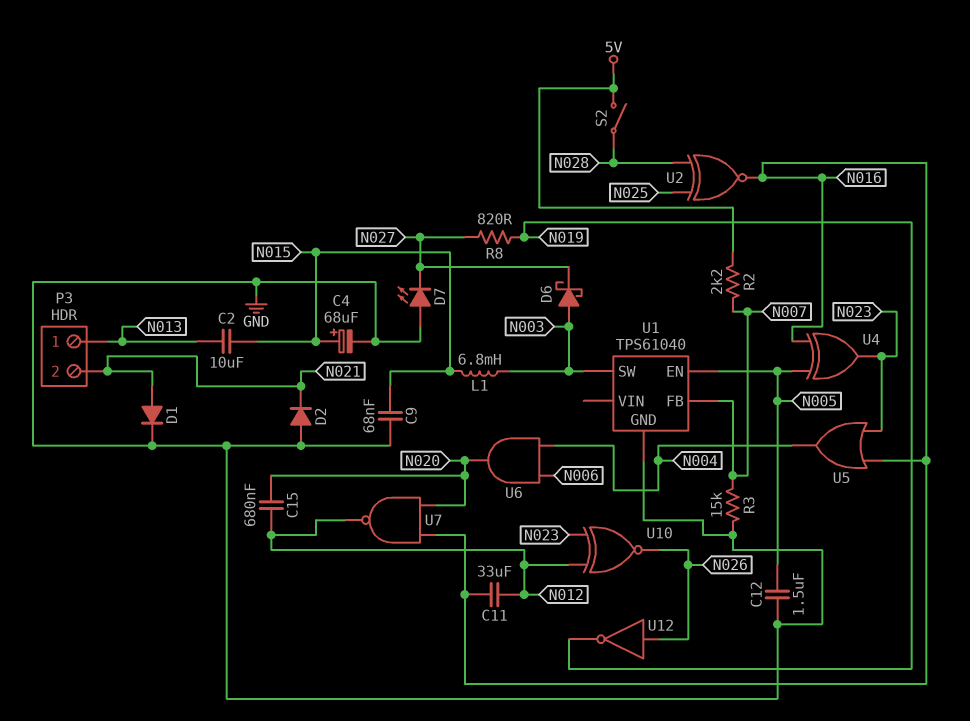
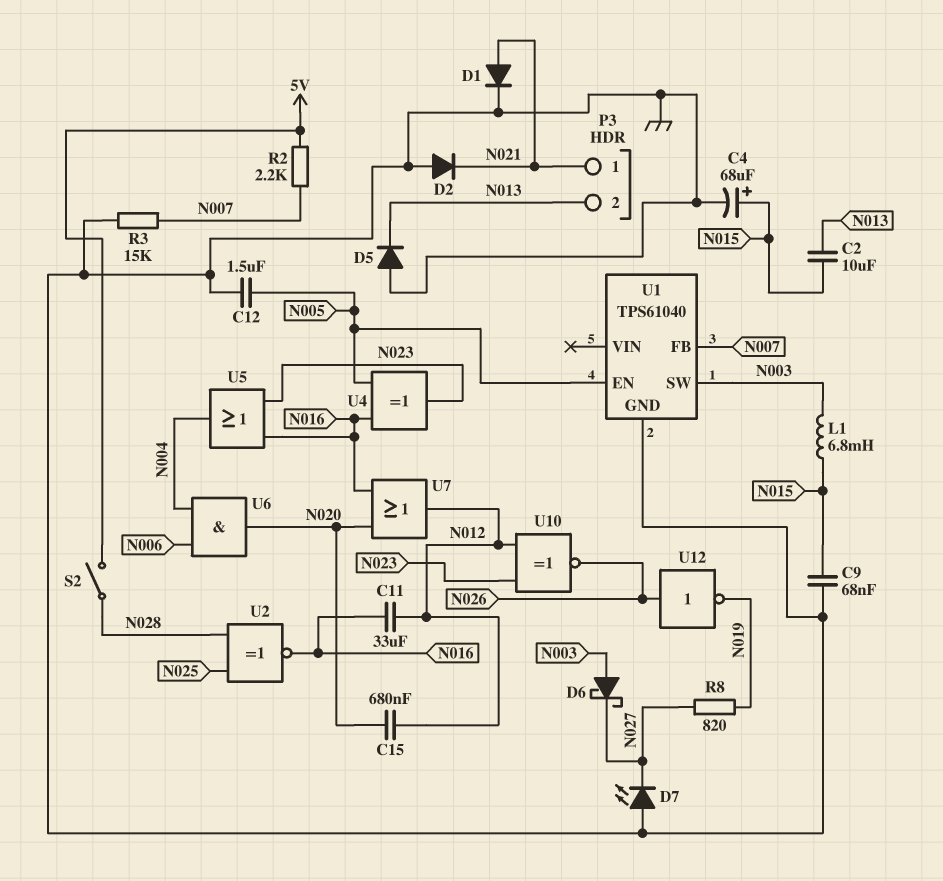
D5: none -> diode (A GND, K N013)
P3 pin 1: N013 -> N021
P3 pin 2: N021 -> N013
U7: NAND (in N016, in N020, out N012) -> OR (in N016, in N020, out N012)

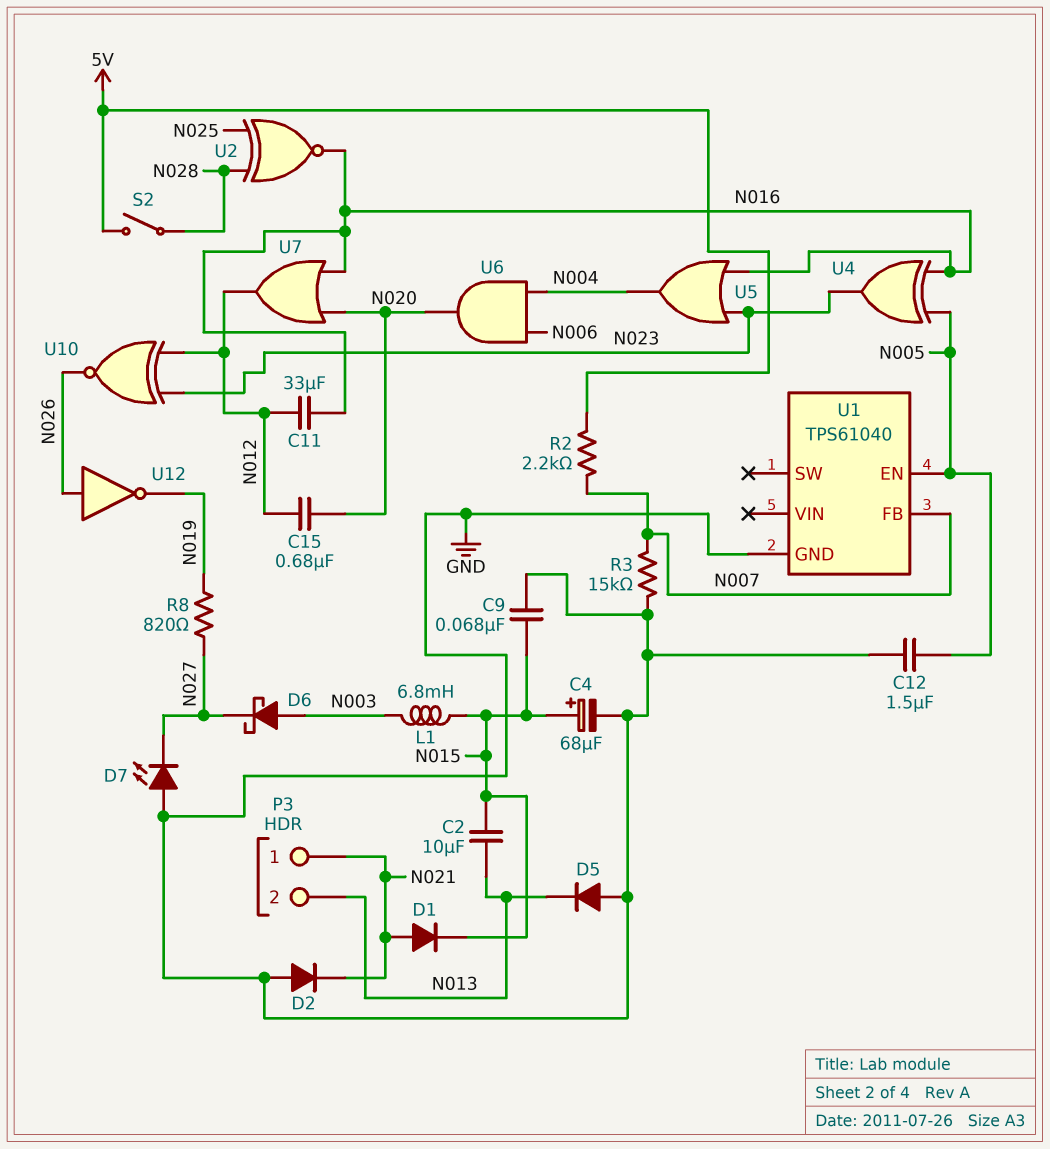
D1: diode (A N021, K GND) -> diode (A N021, K N015)
U1 pin SW: N003 -> none

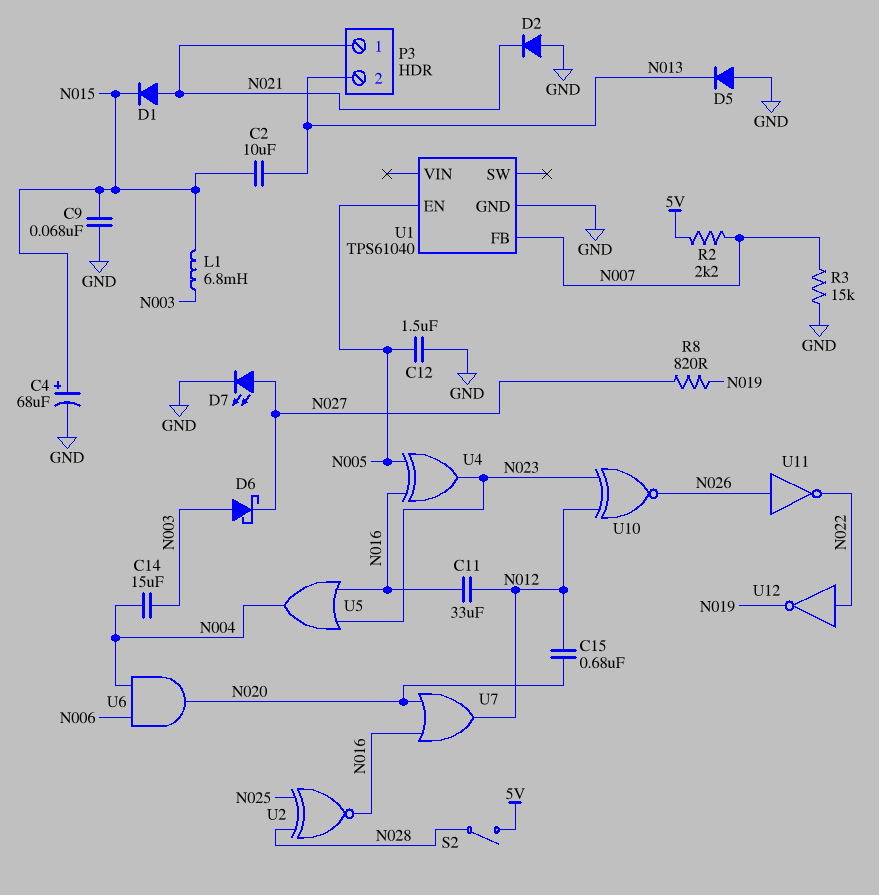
C14: none -> 15uF (N003, N004)
D7: LED (A GND, K N027) -> LED (A N027, K GND)
U11: none -> NOT (in N026, out N022)
U12: NOT (in N026, out N019) -> NOT (in N022, out N019)

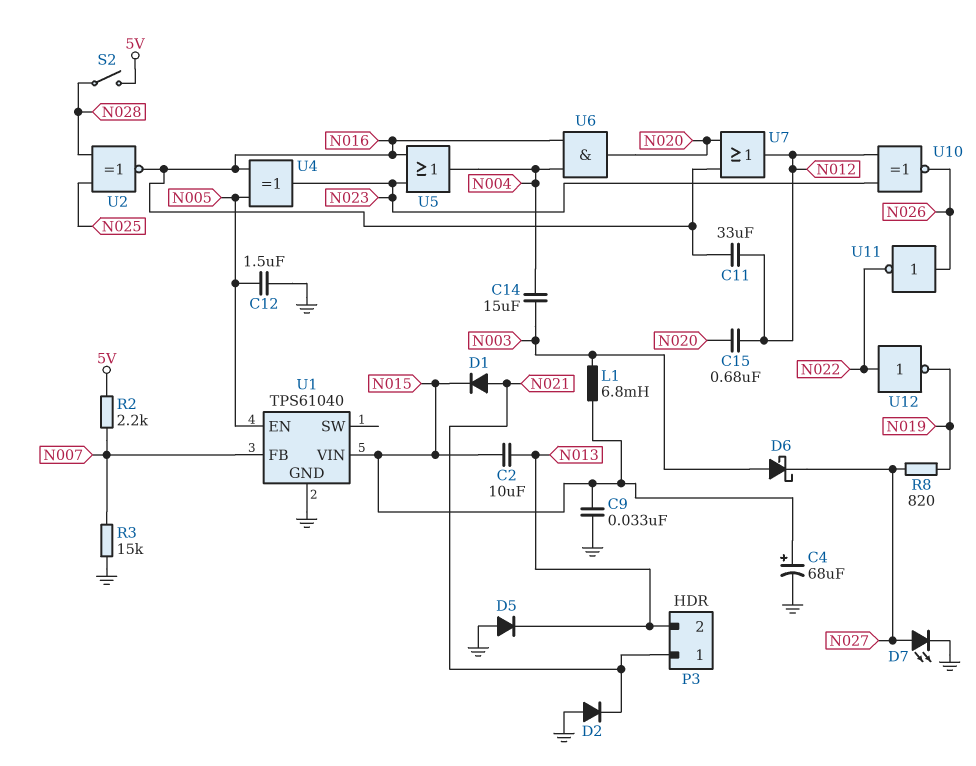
C9: 68nF (GND, N015) -> 33nF (GND, N015)
U1 pin VIN: none -> N015
U6: AND (in N004, in N006, out N020) -> AND (in N004, in N016, out N020)

